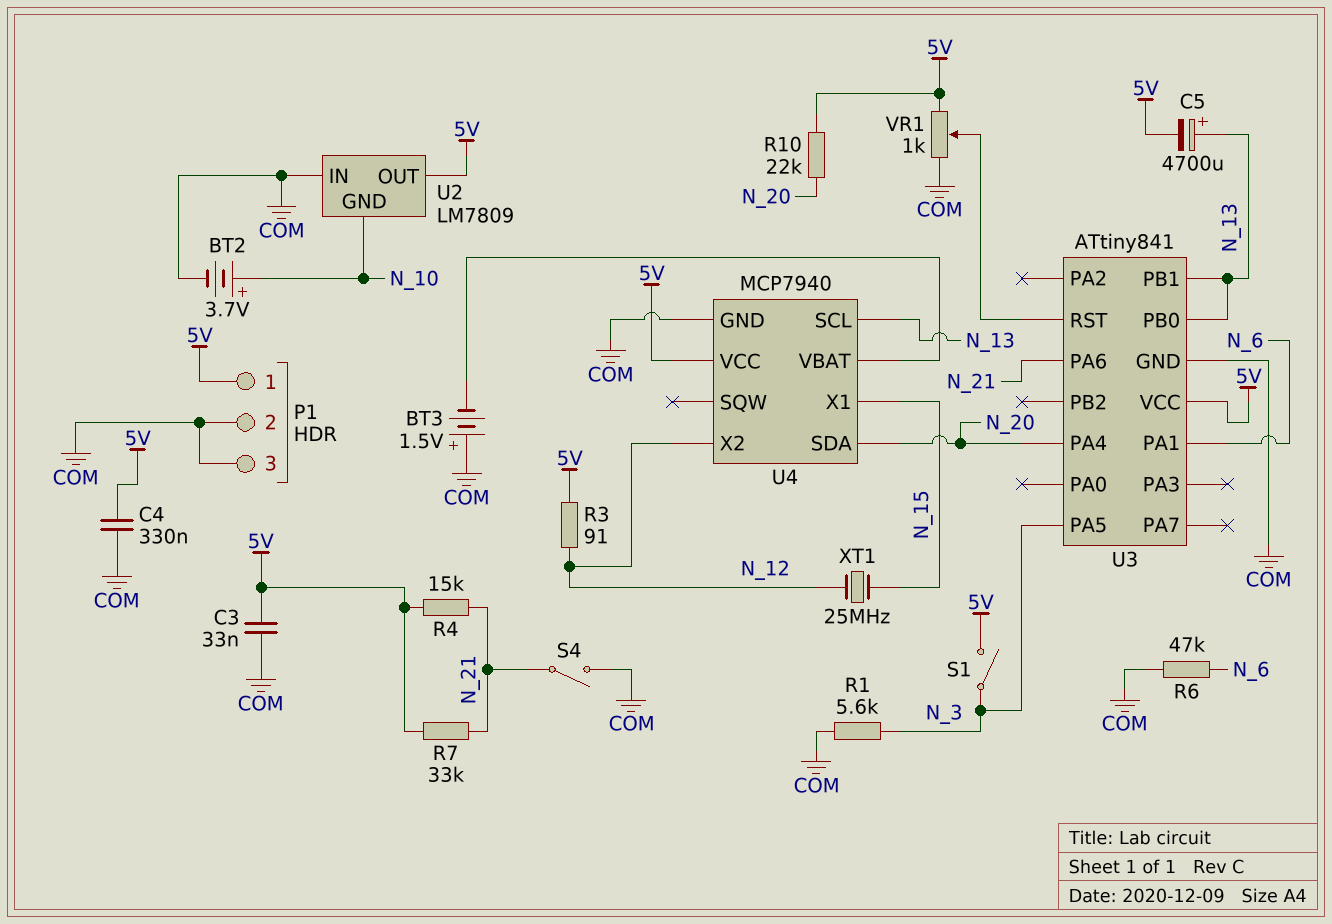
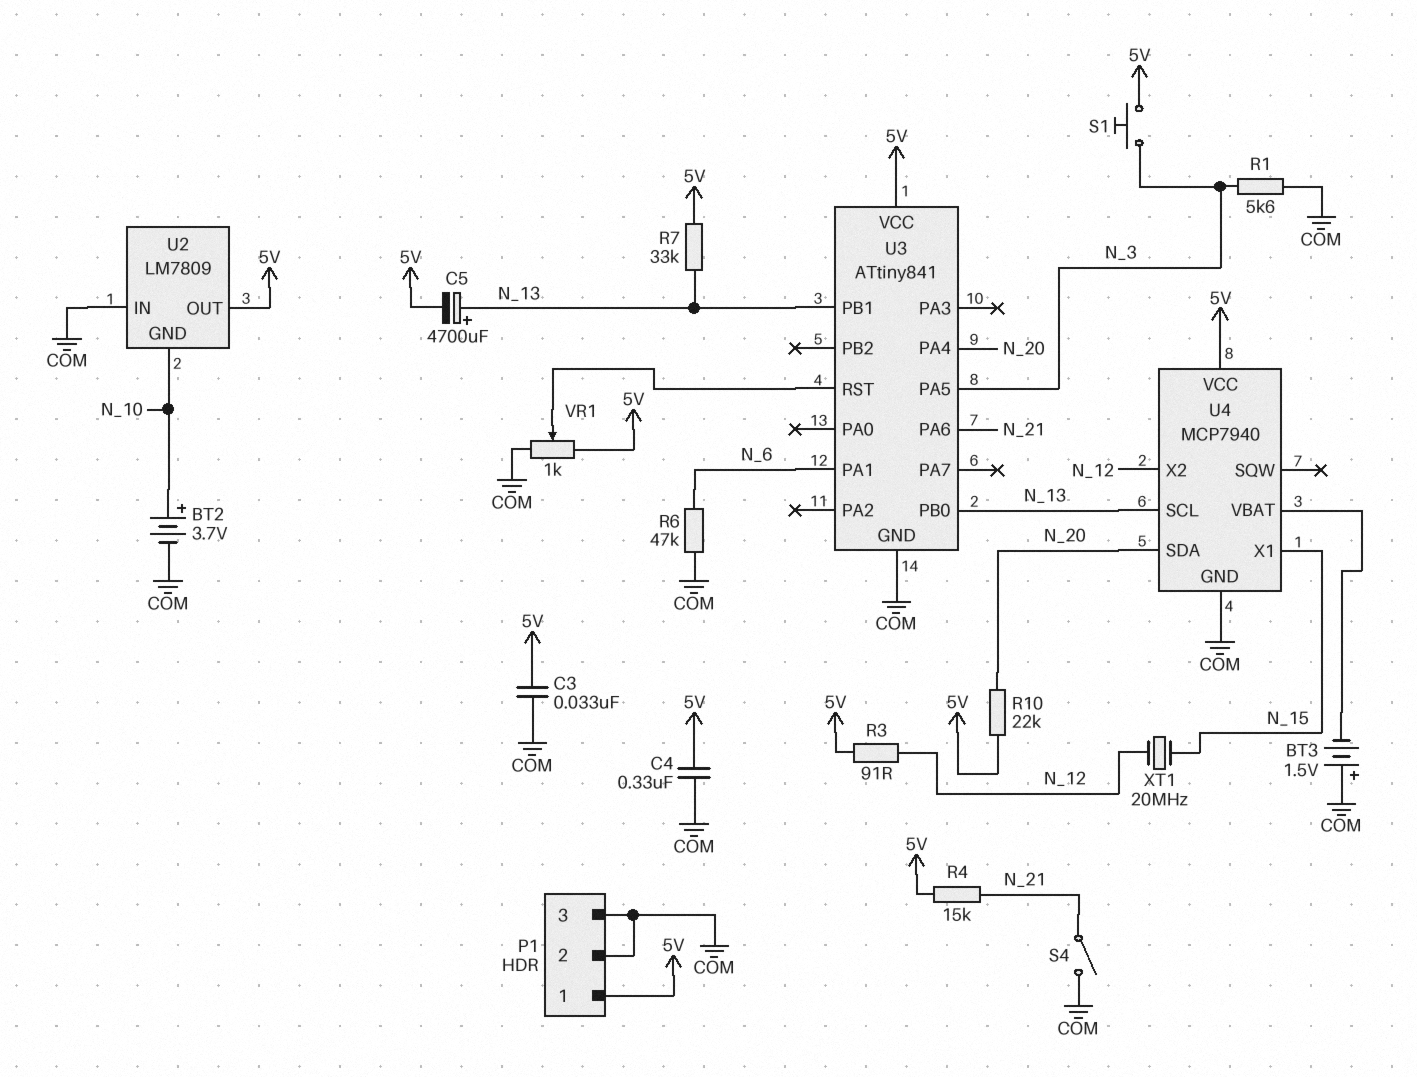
R7: 33k (5V, N_21) -> 33k (5V, N_13)
S1: switch (5V, N_3) -> button (5V, N_3)
XT1: 25MHz (N_12, N_15) -> 20MHz (N_12, N_15)

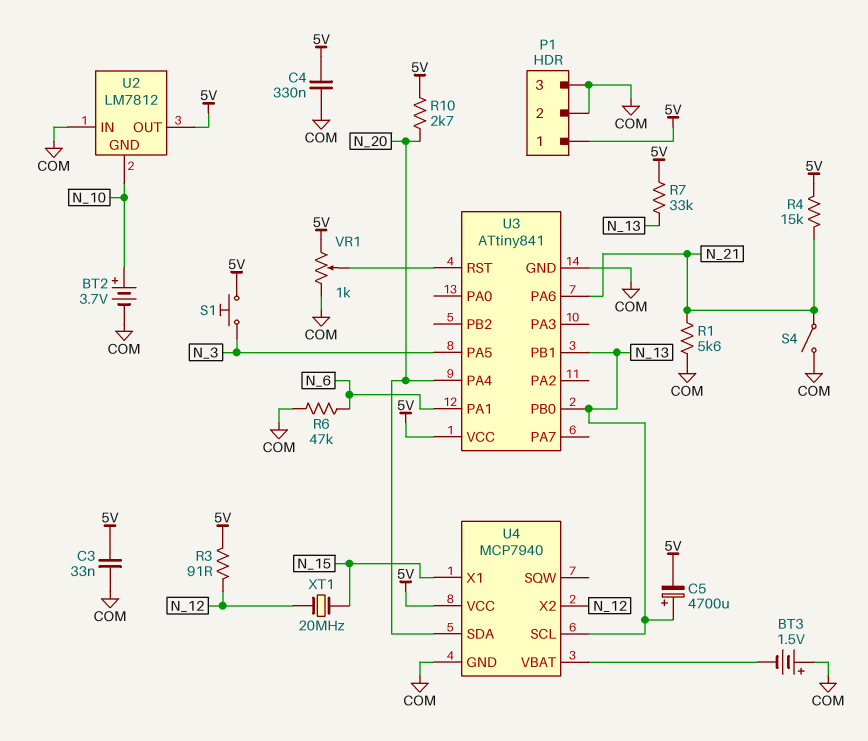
R1: 5.6k (COM, N_3) -> 5.6k (COM, N_21)
R10: 22k (5V, N_20) -> 2.7k (5V, N_20)
U2: LM7809 -> LM7812

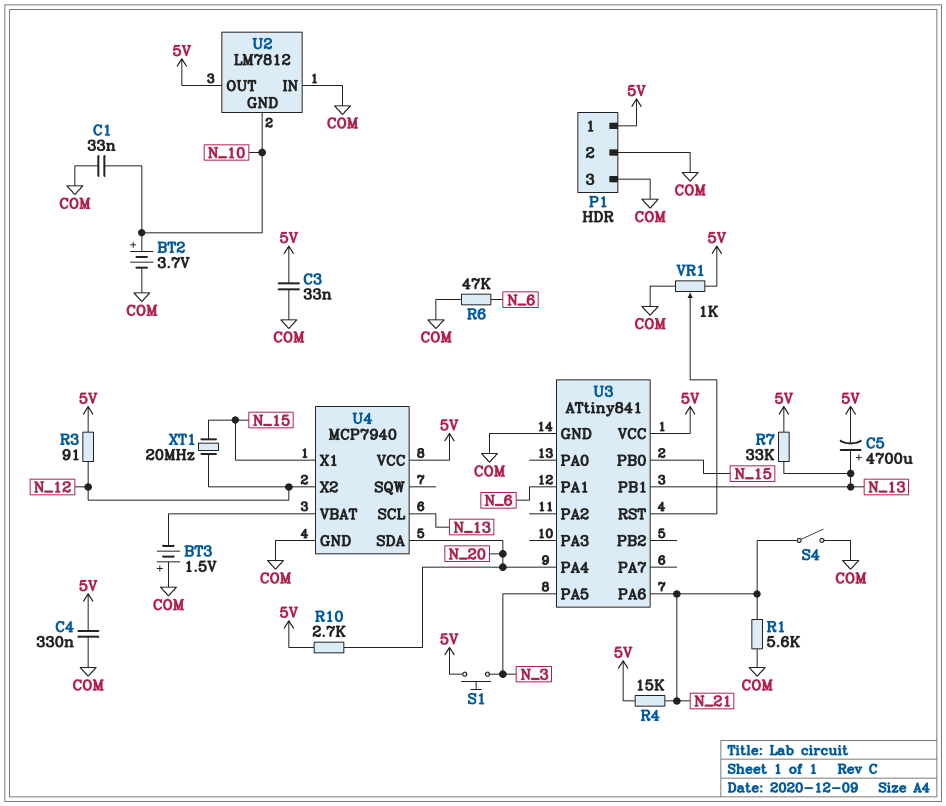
C1: none -> 33nF (COM, N_10)
U3 pin PB0: N_13 -> N_15

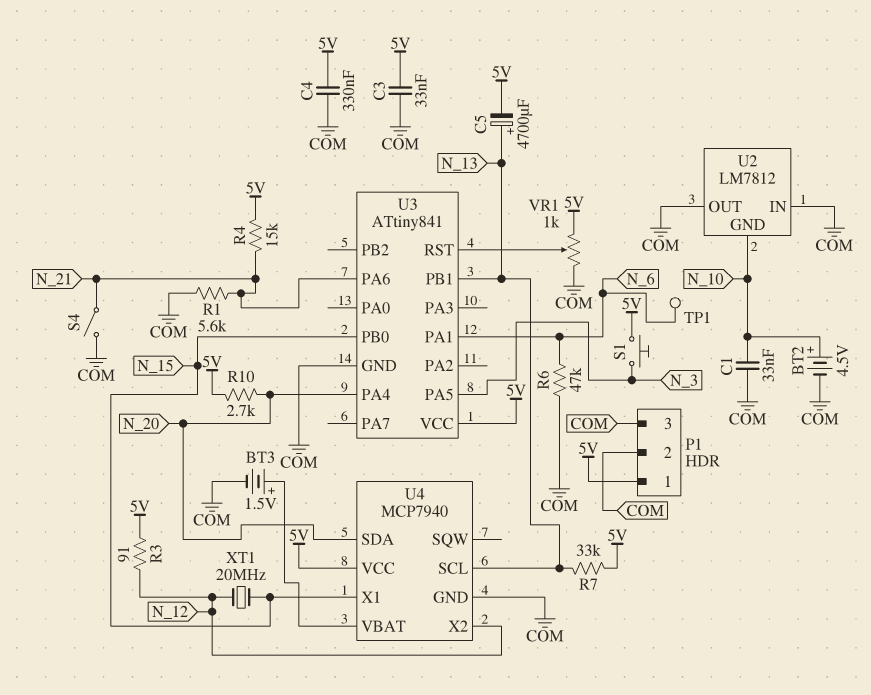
BT2: 3.7V (plus N_10, minus COM) -> 4.5V (plus N_10, minus COM)
BT3: 1.5V (plus COM, minus U4/VBAT) -> 1.5V (plus U4/VBAT, minus COM)
TP1: none -> test point (N_6)
U2 pin OUT: 5V -> COM

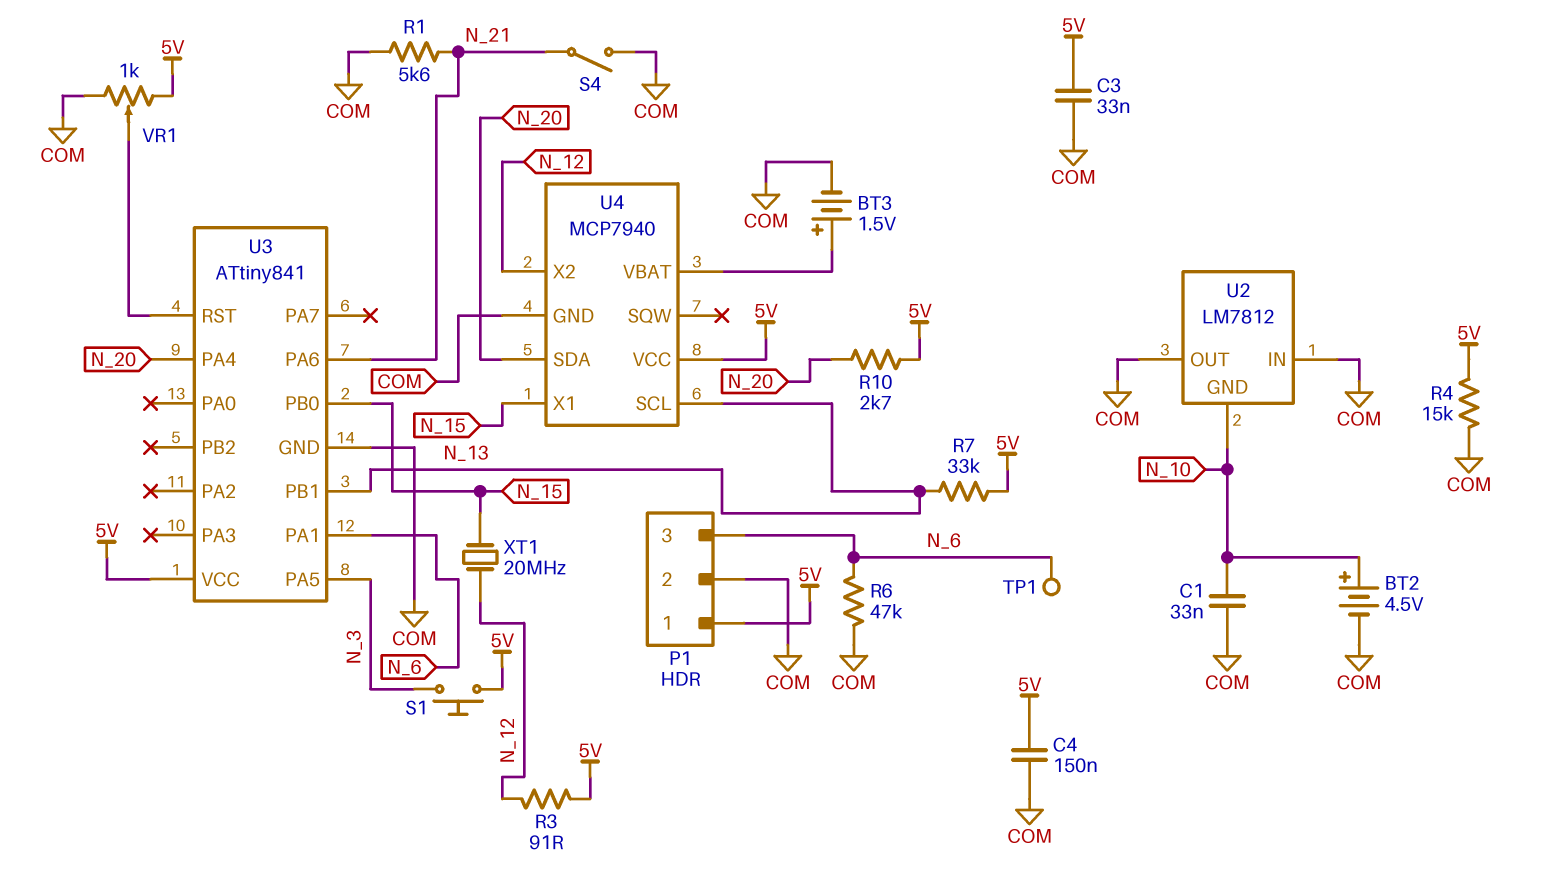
C4: 330nF (5V, COM) -> 150nF (5V, COM)
C5: 4700uF (plus N_13, minus 5V) -> none
P1 pin 3: COM -> N_6
R4: 15k (5V, N_21) -> 15k (5V, COM)

